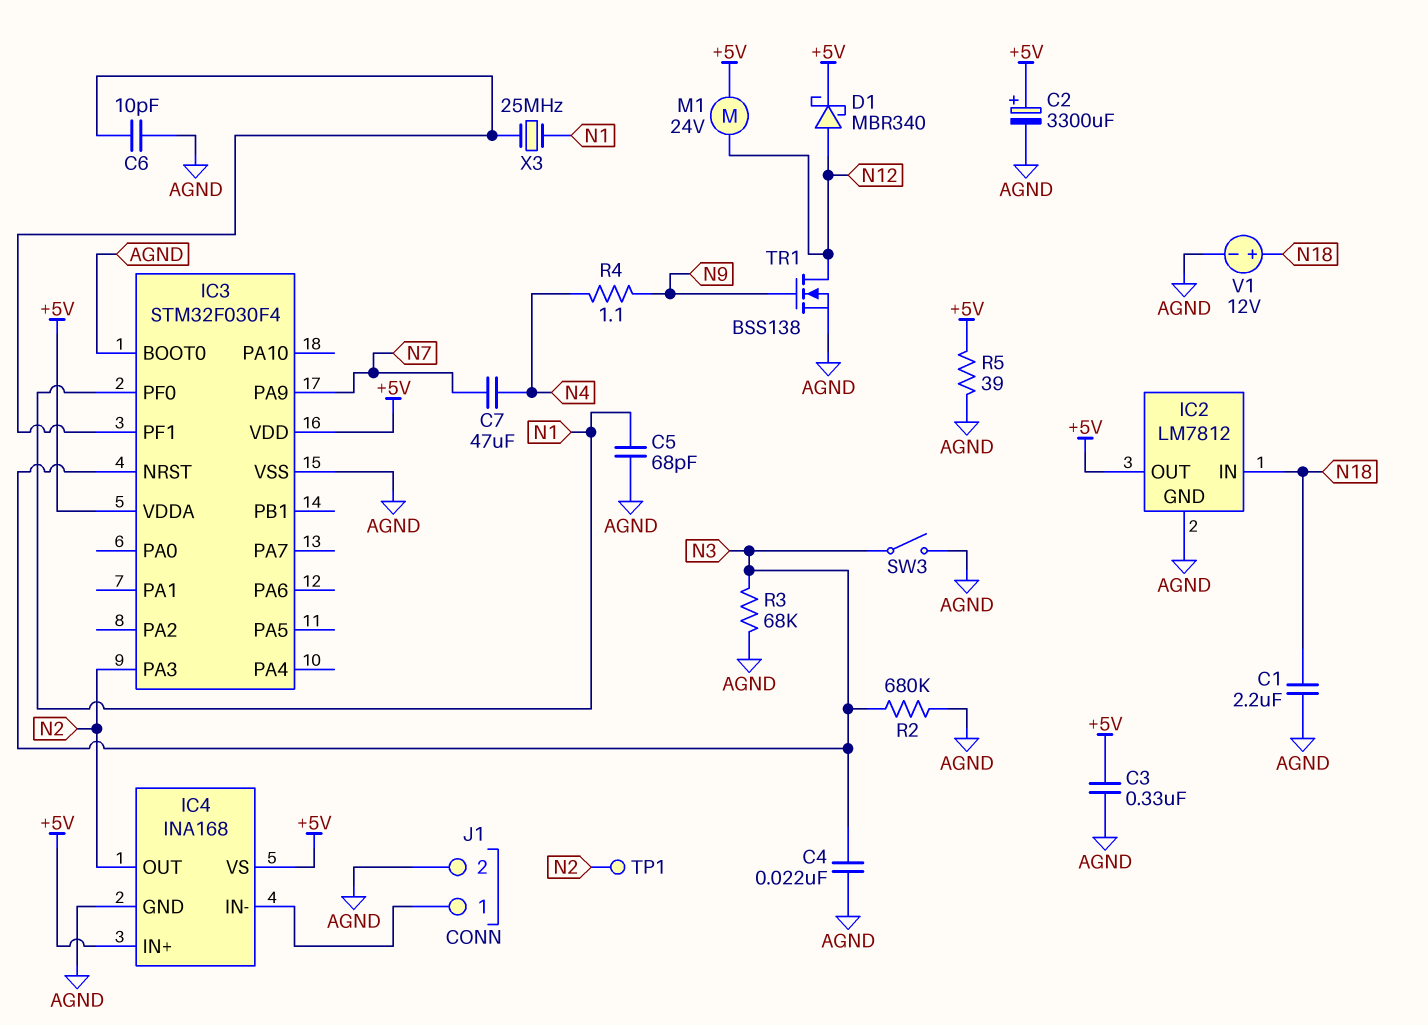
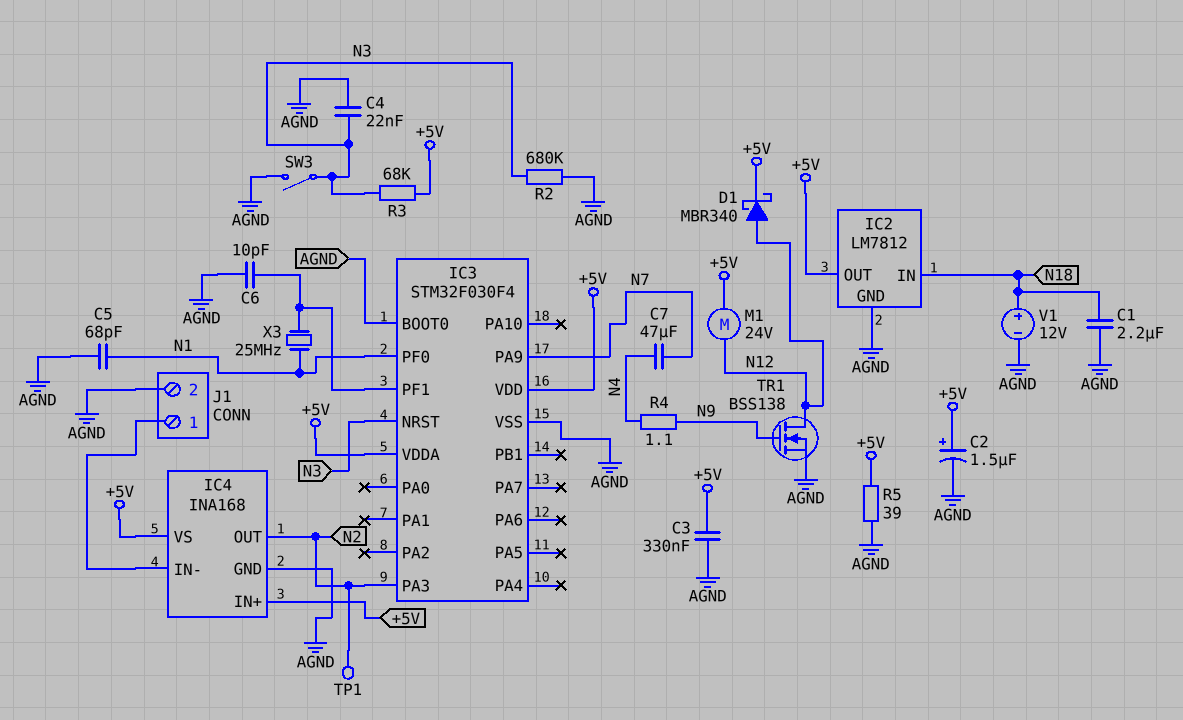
C2: 3300uF (plus +5V, minus AGND) -> 1.5uF (plus +5V, minus AGND)
R3: 68k (AGND, N3) -> 68k (+5V, N3)

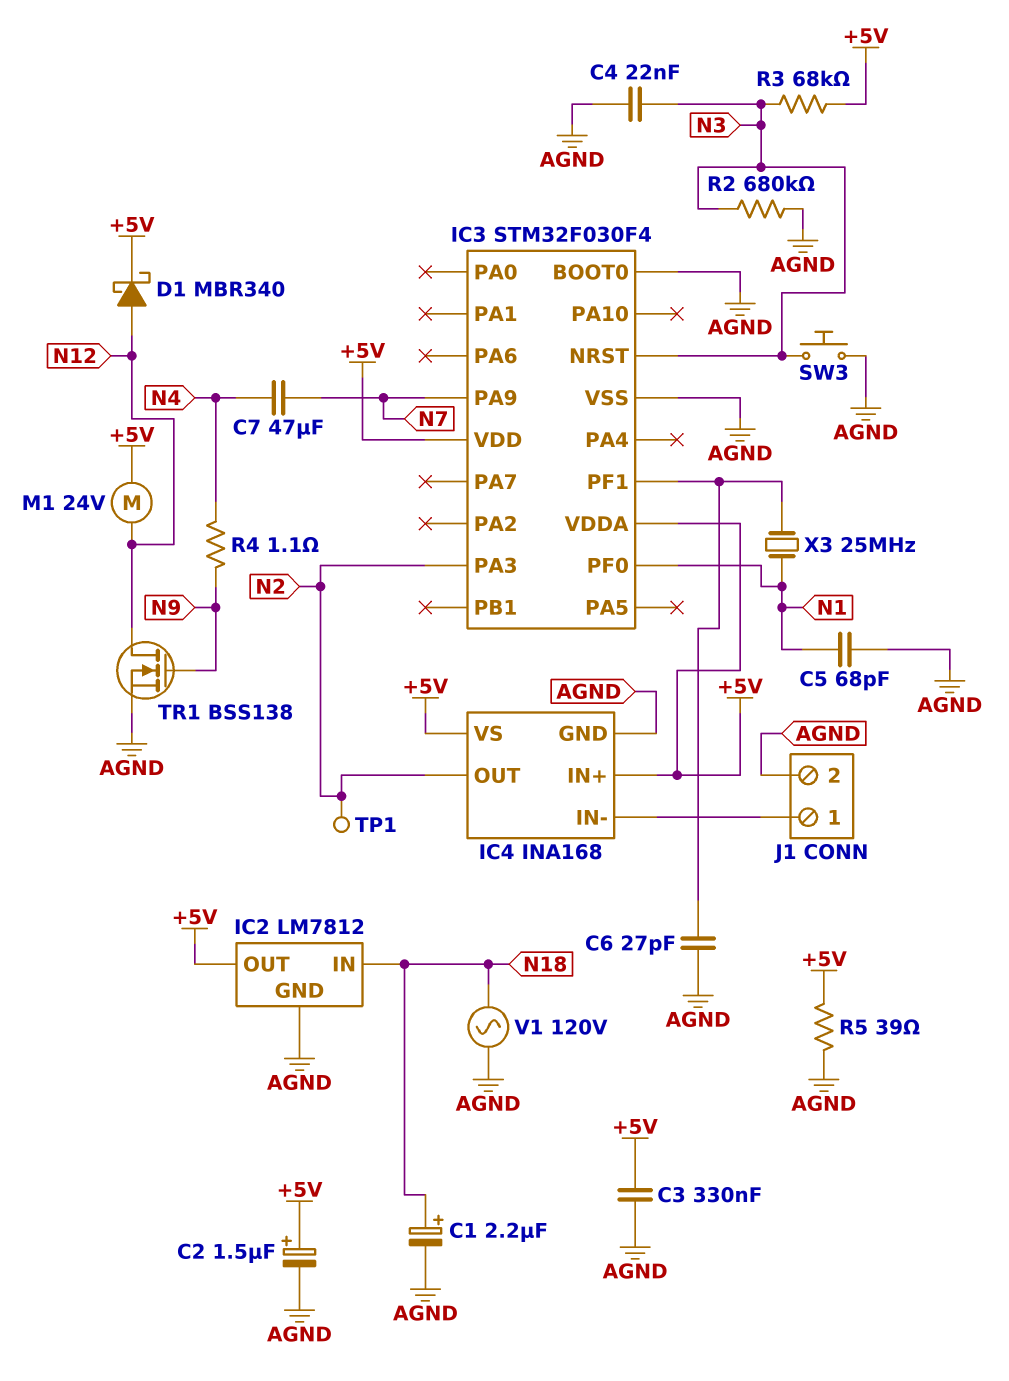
C1: 2.2uF (AGND, N18) -> 2.2uF (plus N18, minus AGND)
C6: 10pF (AGND, IC3/PF1) -> 27pF (AGND, IC3/PF1)
SW3: switch (AGND, N3) -> button (AGND, N3)
V1: 12V (plus N18, minus AGND) -> AC 120V (AGND, N18)

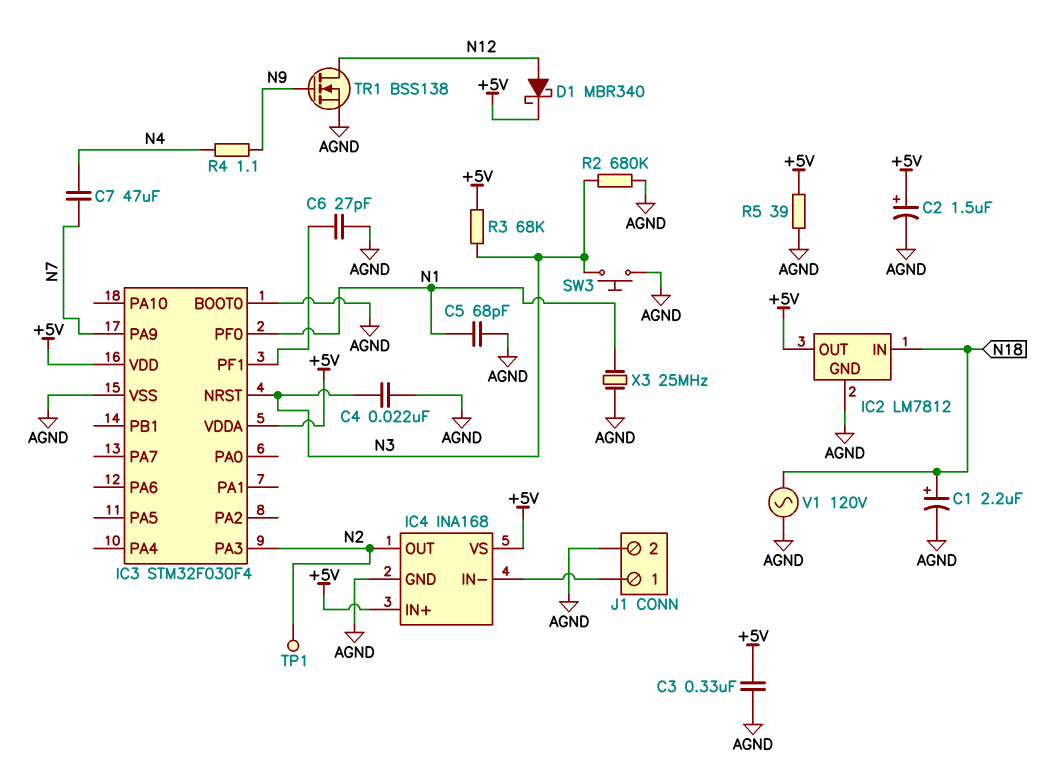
M1: motor 24V (+5V, N12) -> none
X3: 25MHz (IC3/PF1, N1) -> 25MHz (AGND, N1)

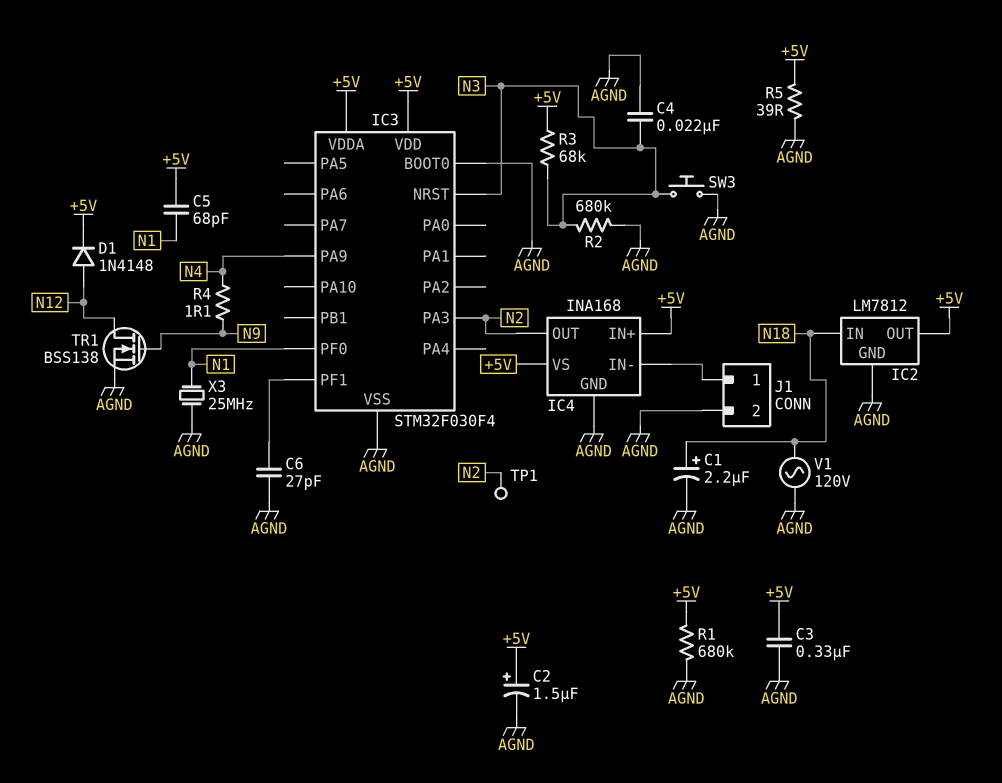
C5: 68pF (AGND, N1) -> 68pF (+5V, N1)
C7: 47uF (N4, N7) -> none
D1: schottky MBR340 (A N12, K +5V) -> diode 1N4148 (A N12, K +5V)
IC3 pin PA9: N7 -> N4
R1: none -> 680k (+5V, AGND)

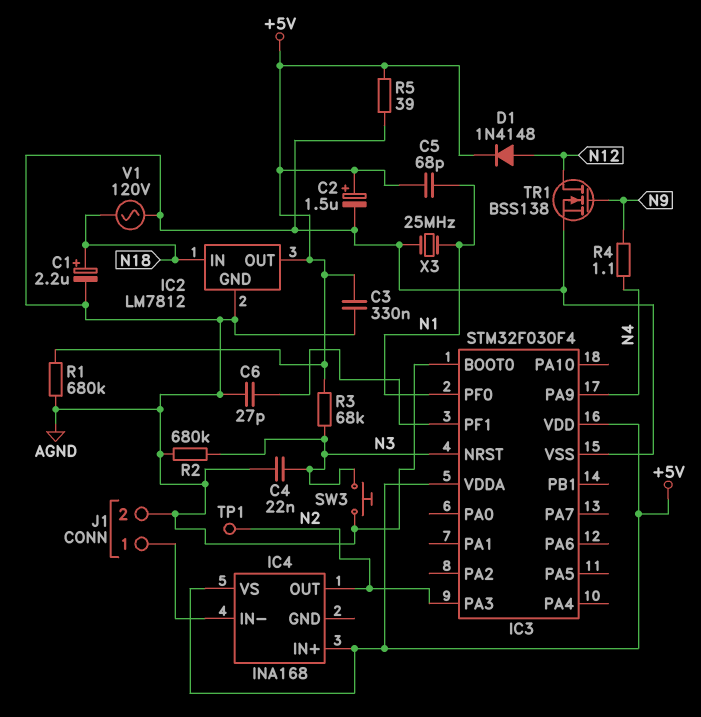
IC4 pin GND: AGND -> none

